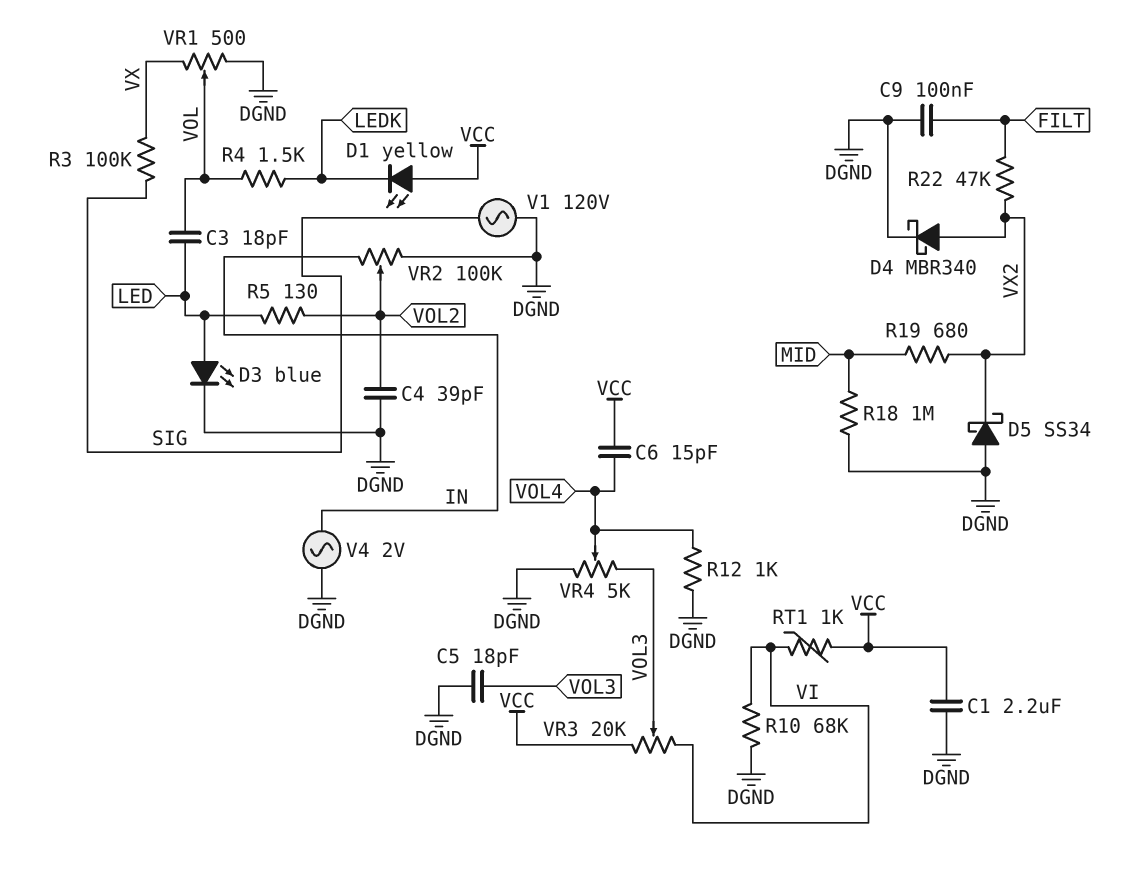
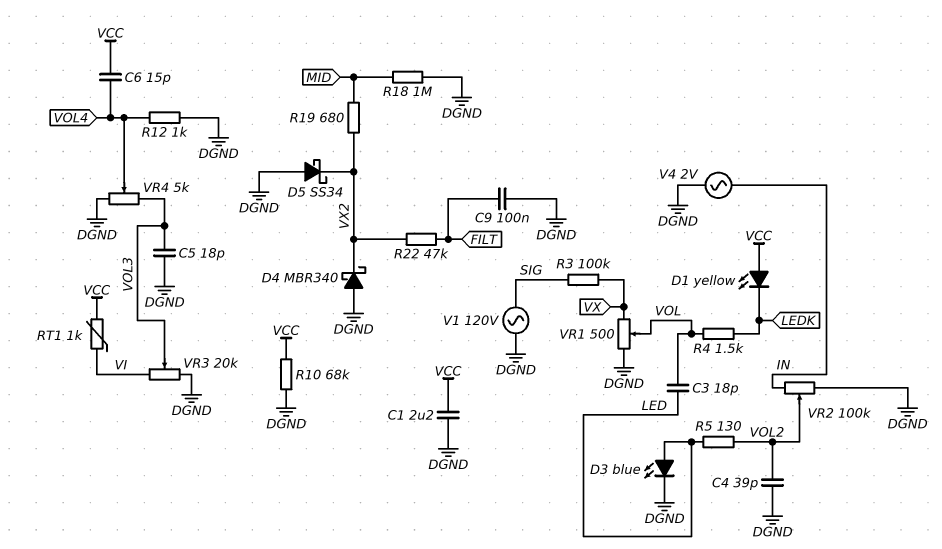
D4: schottky MBR340 (A VX2, K DGND) -> schottky MBR340 (A DGND, K VX2)
R10: 68k (DGND, VI) -> 68k (DGND, VCC)
VR3: 20k (VCC, VI, wiper VOL3) -> 20k (DGND, VI, wiper VOL3)

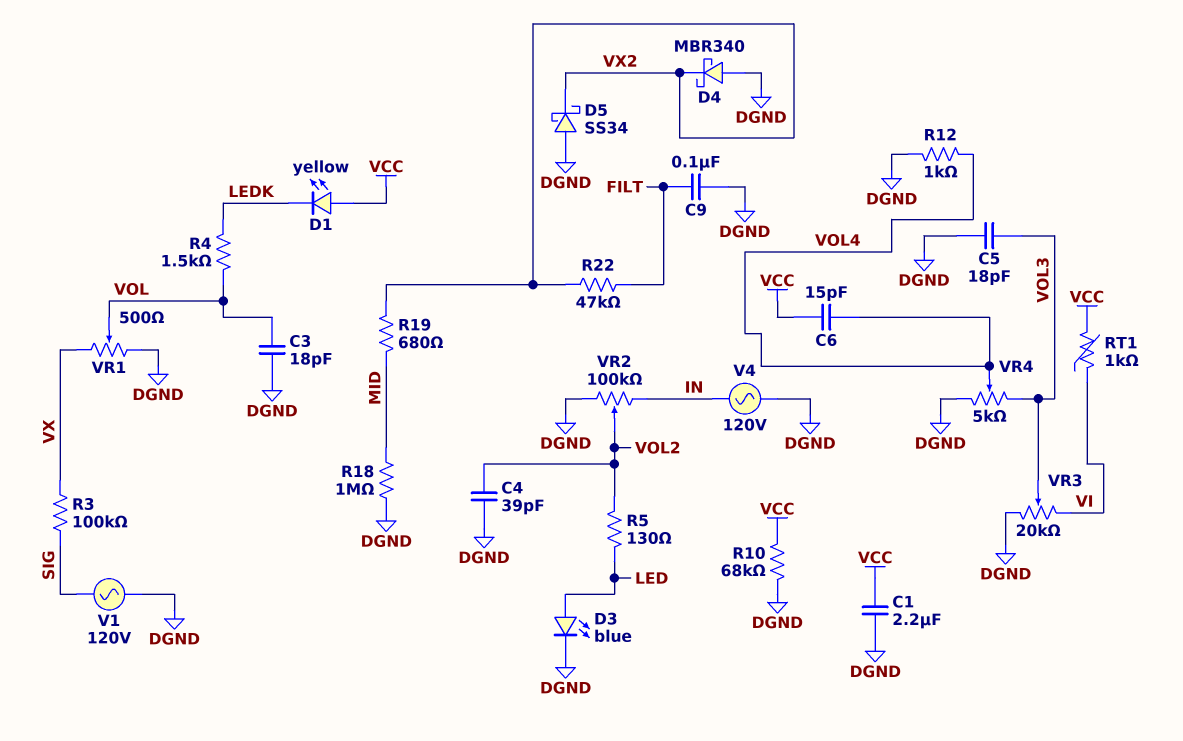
C3: 18pF (LED, VOL) -> 18pF (DGND, VOL)
V4: AC 2V (DGND, IN) -> AC 120V (DGND, IN)

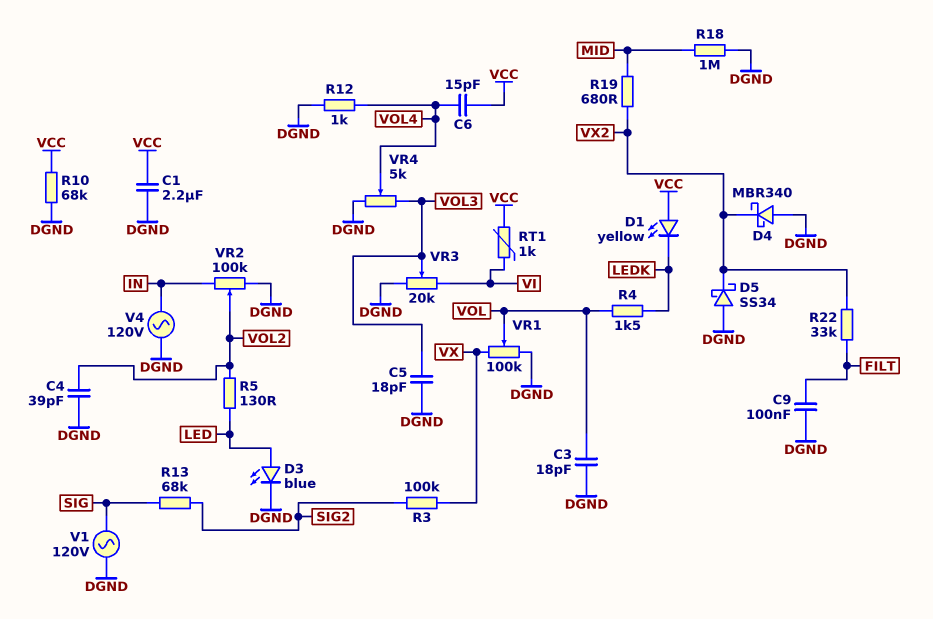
R3: 100k (SIG, VX) -> 100k (SIG2, VX)
R13: none -> 68k (SIG, SIG2)
R22: 47k (FILT, VX2) -> 33k (FILT, VX2)
VR1: 500 (DGND, VX, wiper VOL) -> 100k (DGND, VX, wiper VOL)

